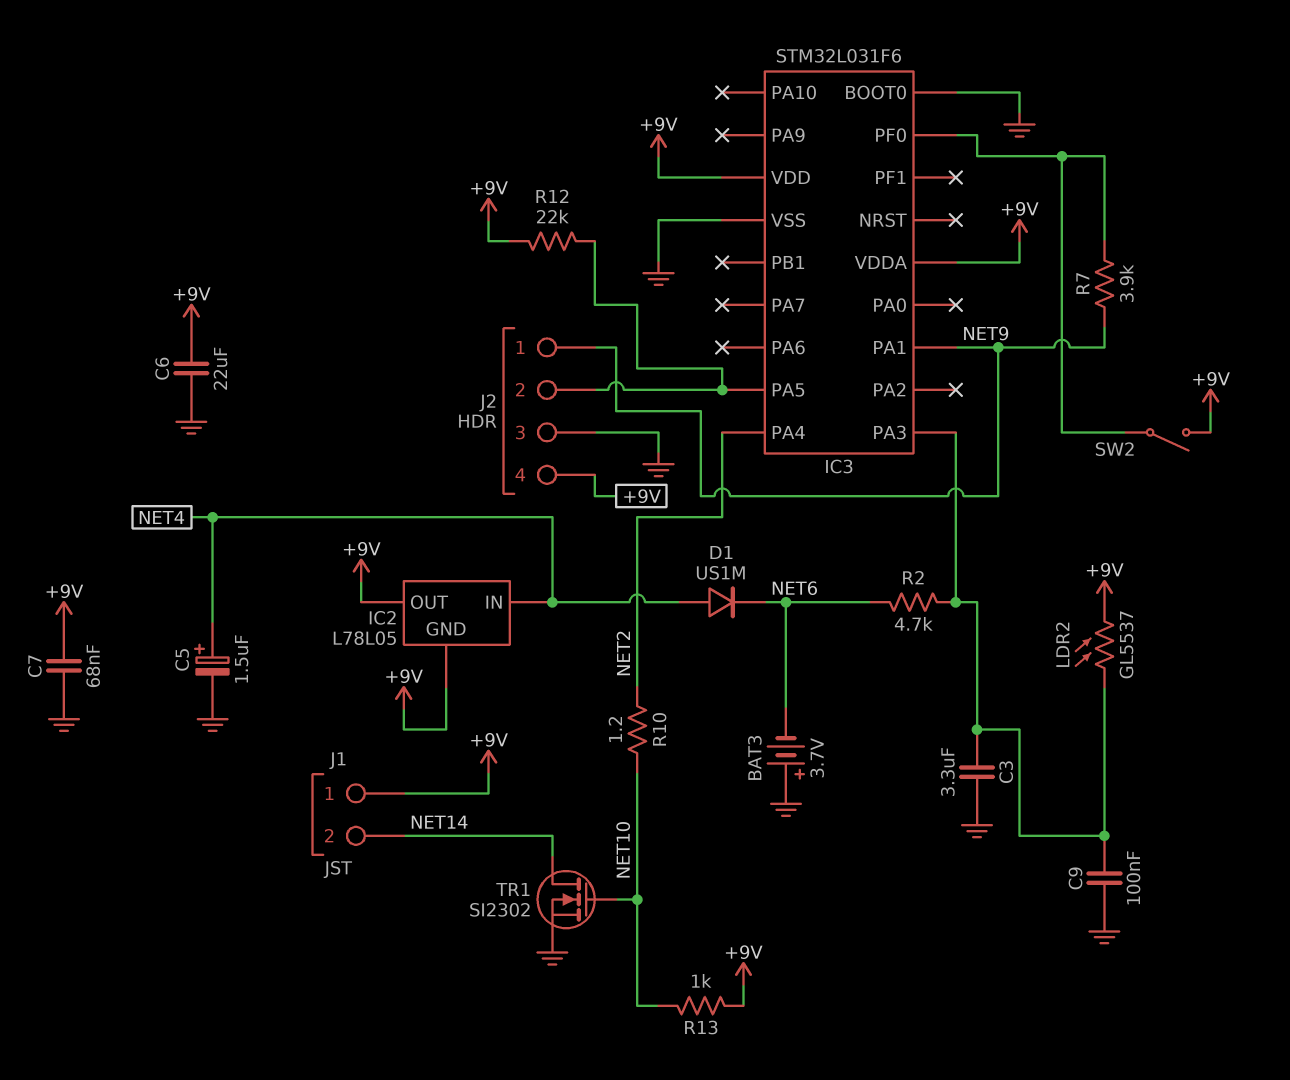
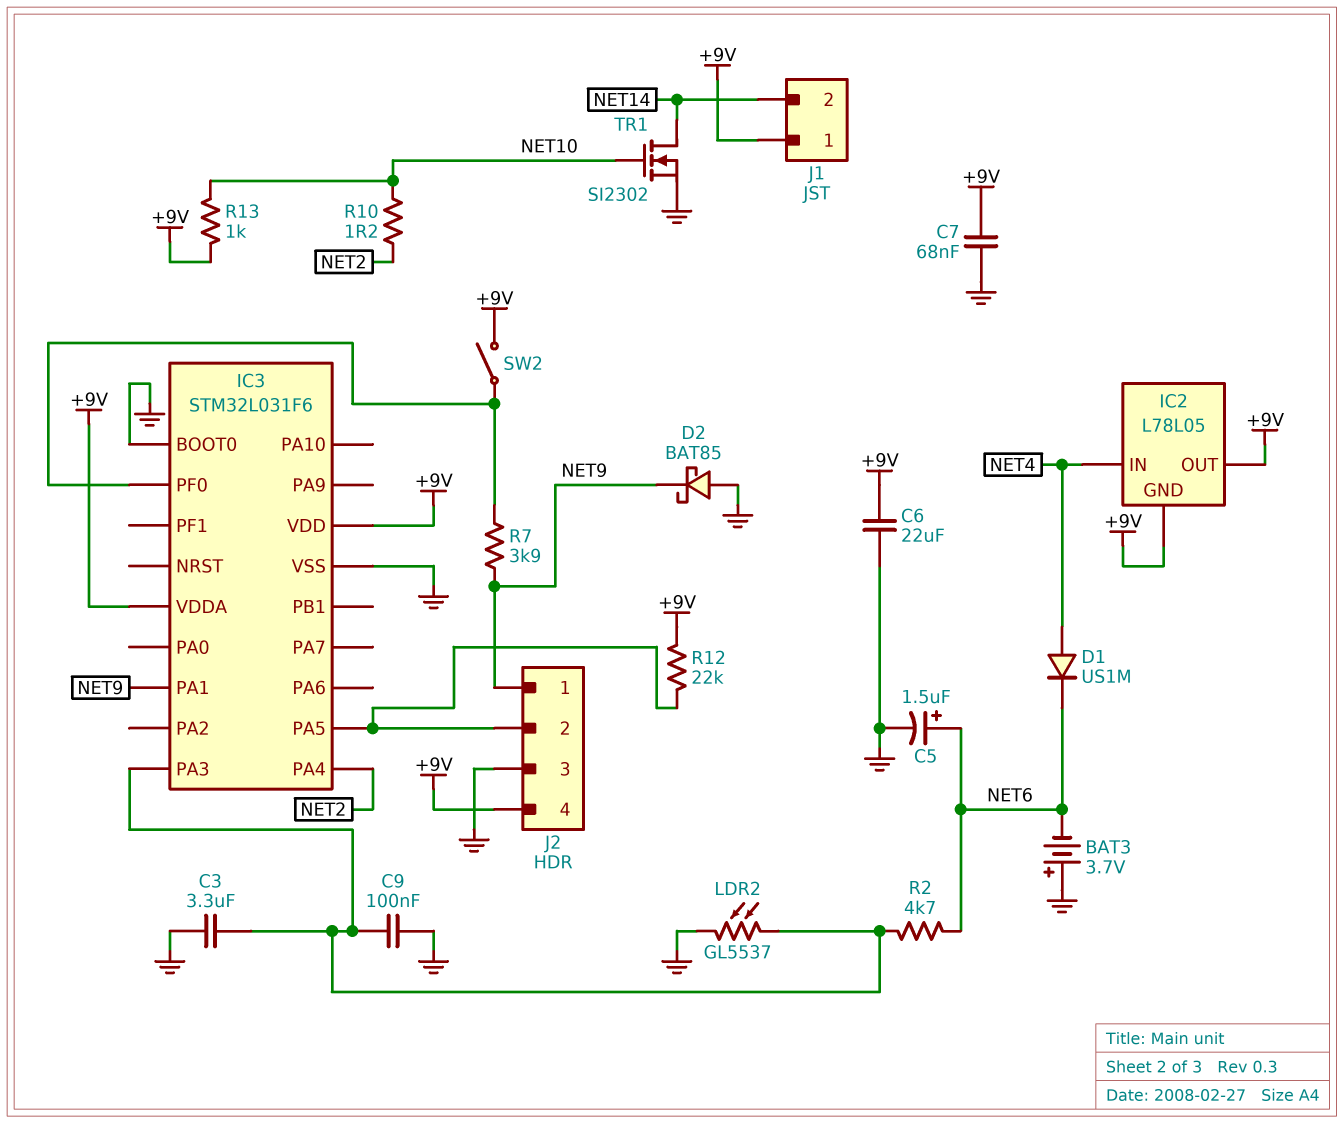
C5: 1.5uF (plus NET4, minus GND) -> 1.5uF (plus NET6, minus GND)
D2: none -> schottky BAT85 (A GND, K NET9)
LDR2: GL5537 (+9V, IC3/PA3) -> GL5537 (GND, IC3/PA3)

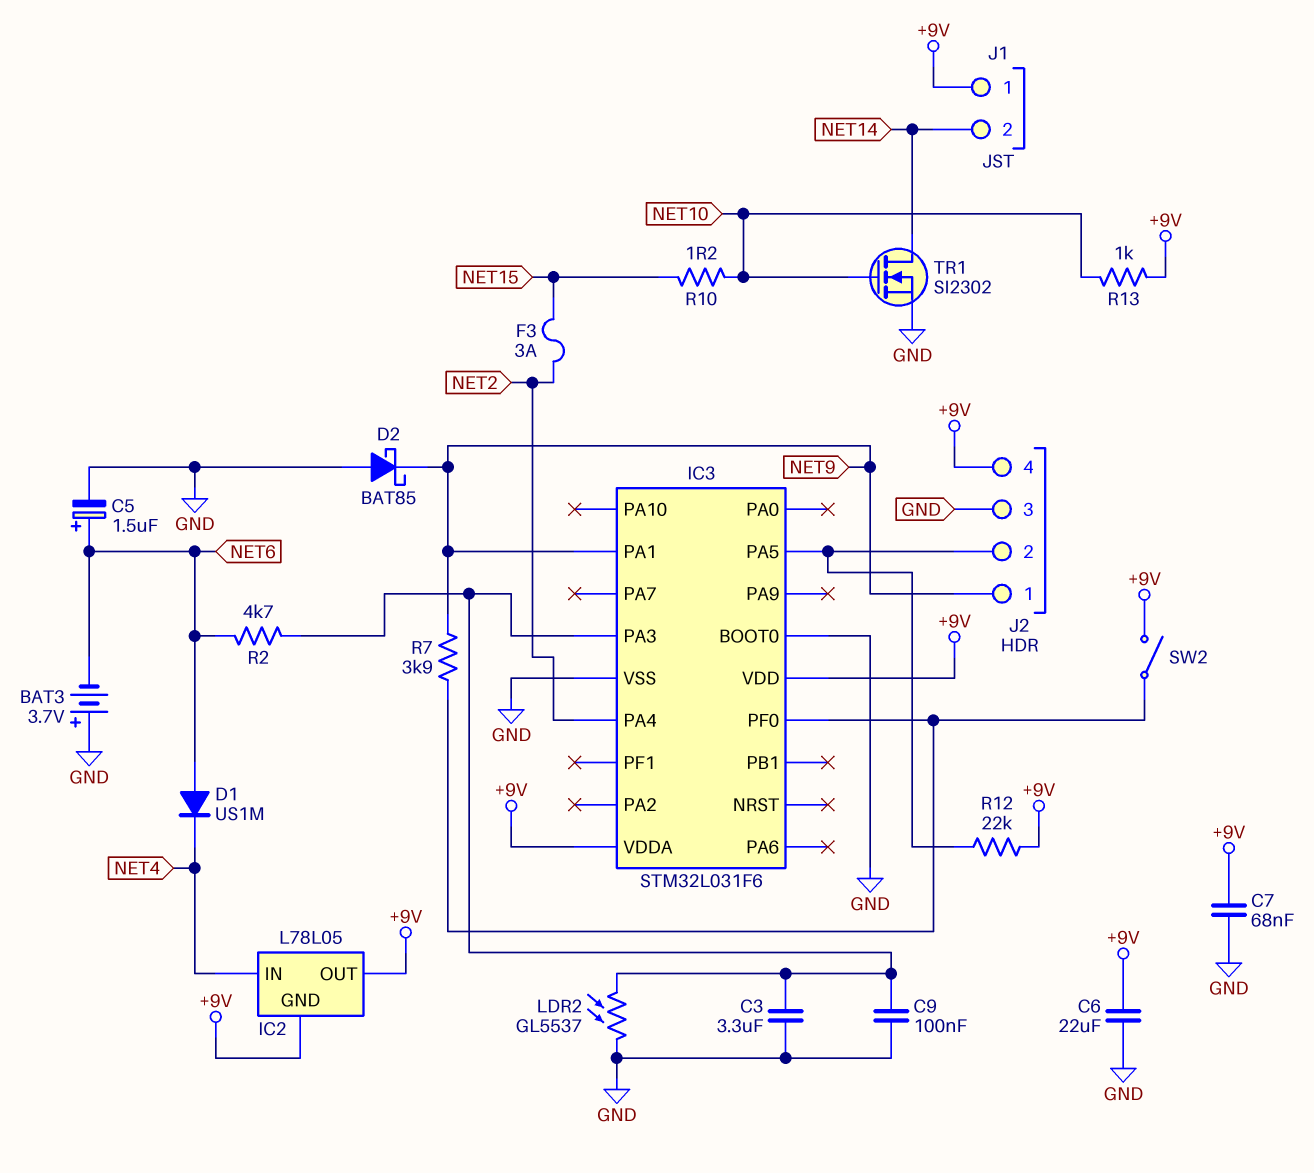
D1: diode US1M (A NET4, K NET6) -> diode US1M (A NET6, K NET4)
F3: none -> 3A (NET2, NET15)
R10: 1.2 (NET2, NET10) -> 1.2 (NET10, NET15)

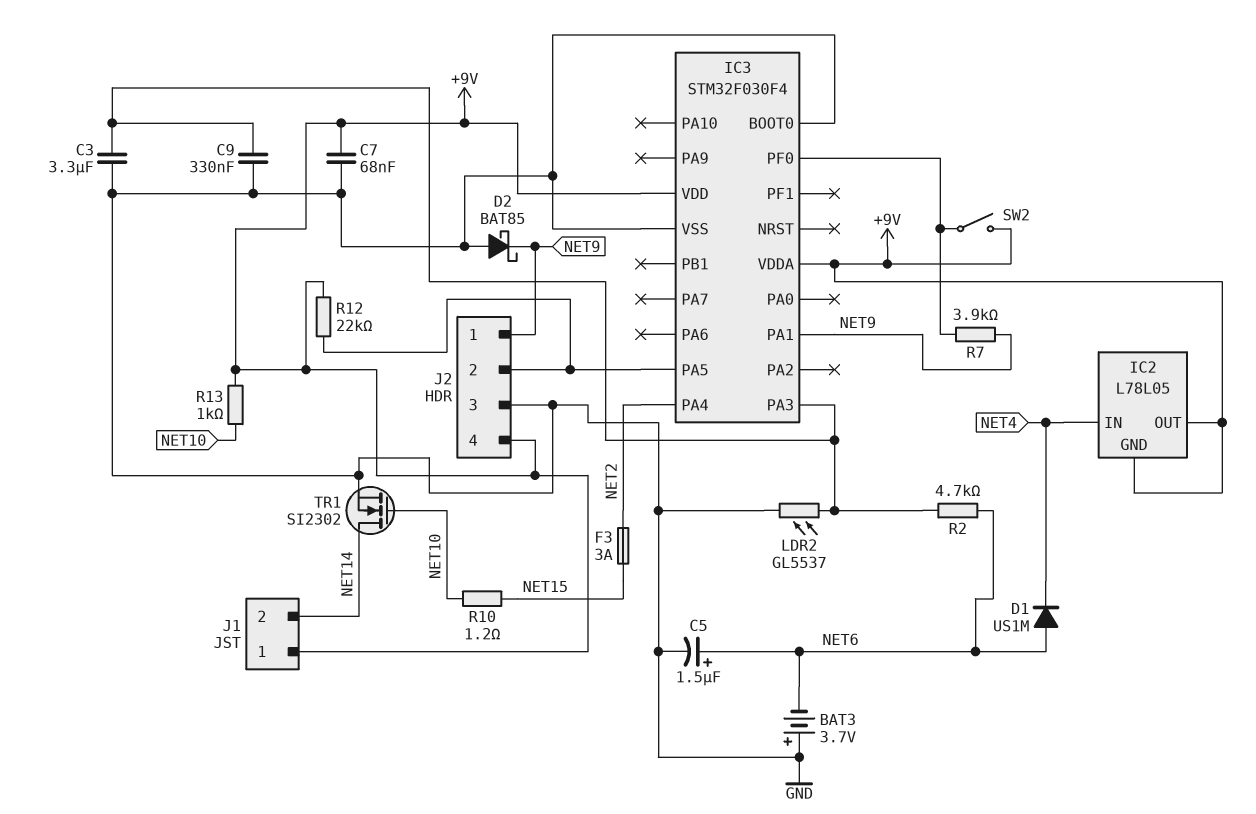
C6: 22uF (+9V, GND) -> none
C9: 100nF (GND, IC3/PA3) -> 330nF (GND, IC3/PA3)
IC3: STM32L031F6 -> STM32F030F4

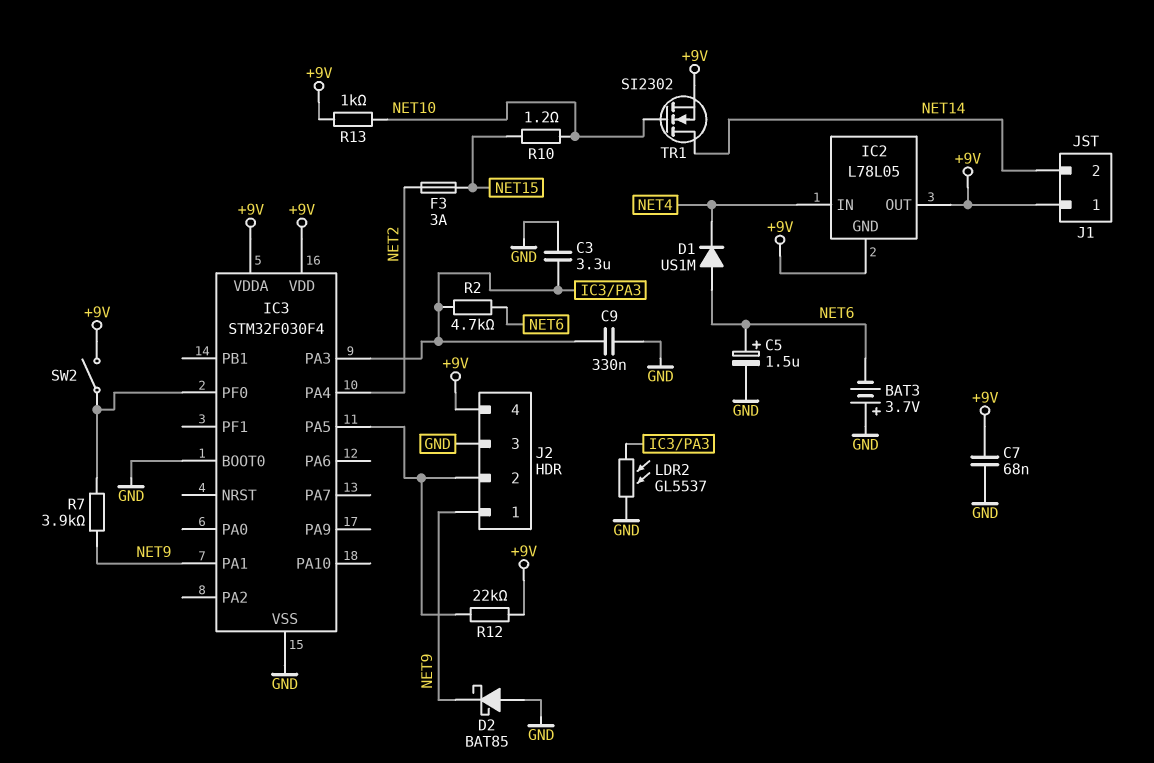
TR1: NMOS SI2302 (G NET10, D NET14, S GND) -> NMOS SI2302 (G NET10, D NET14, S +9V)

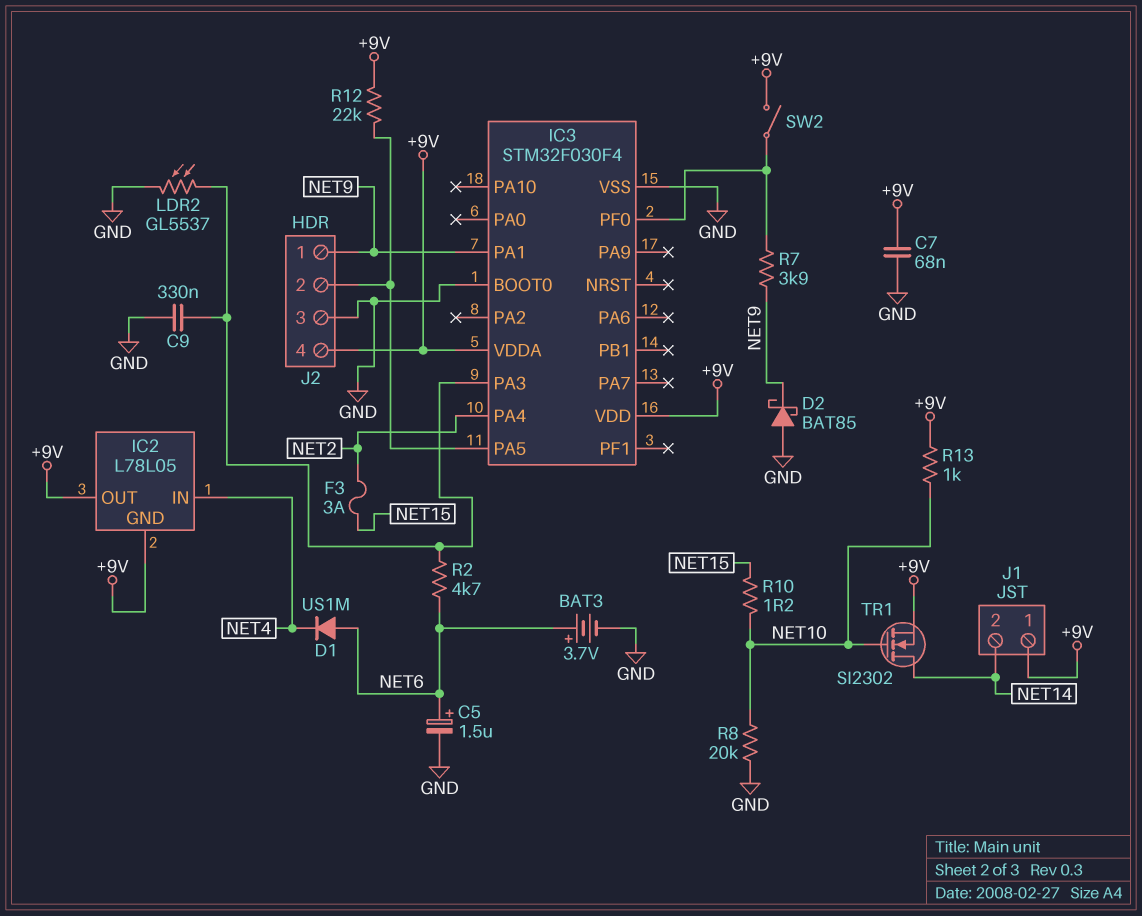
BAT3: 3.7V (plus GND, minus NET6) -> 3.7V (plus NET6, minus GND)
C3: 3.3uF (GND, IC3/PA3) -> none
R8: none -> 20k (GND, NET10)

